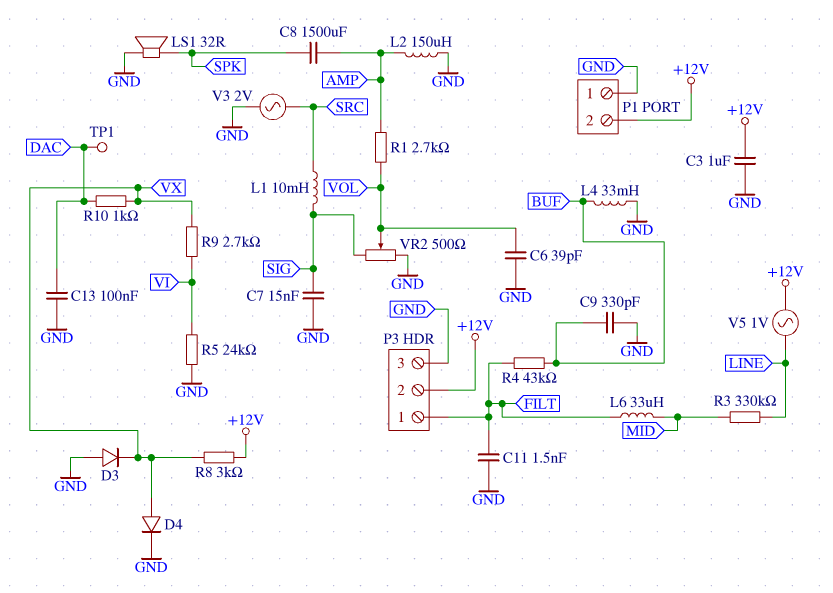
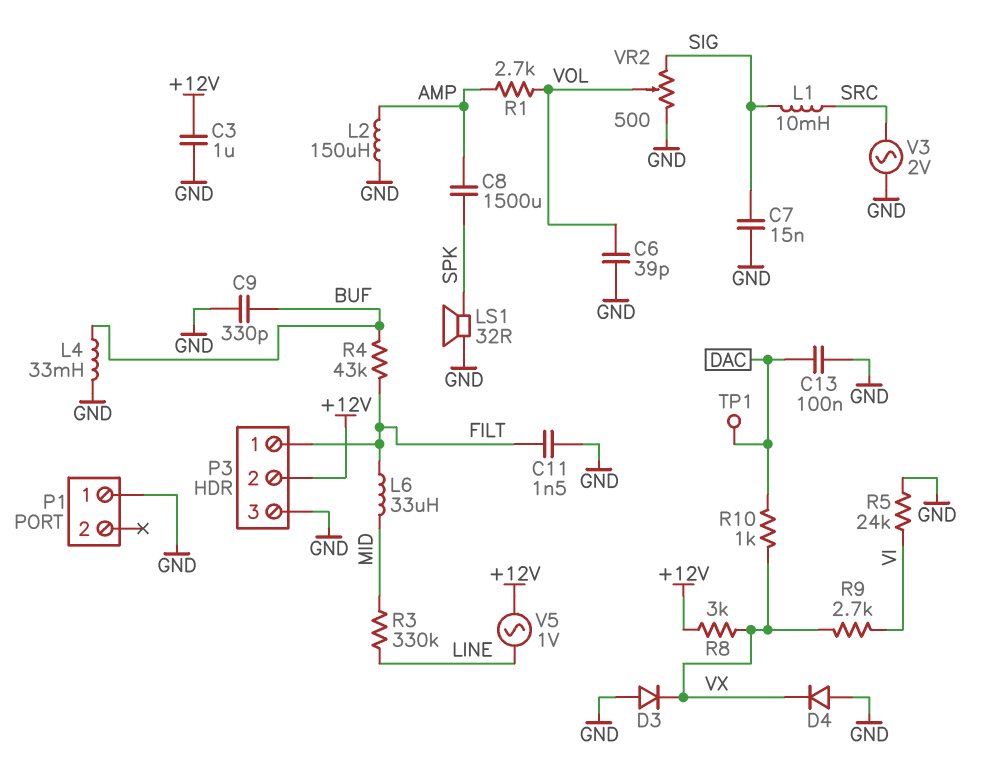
D4: diode (A VX, K GND) -> diode (A GND, K VX)
P1 pin 2: +12V -> none

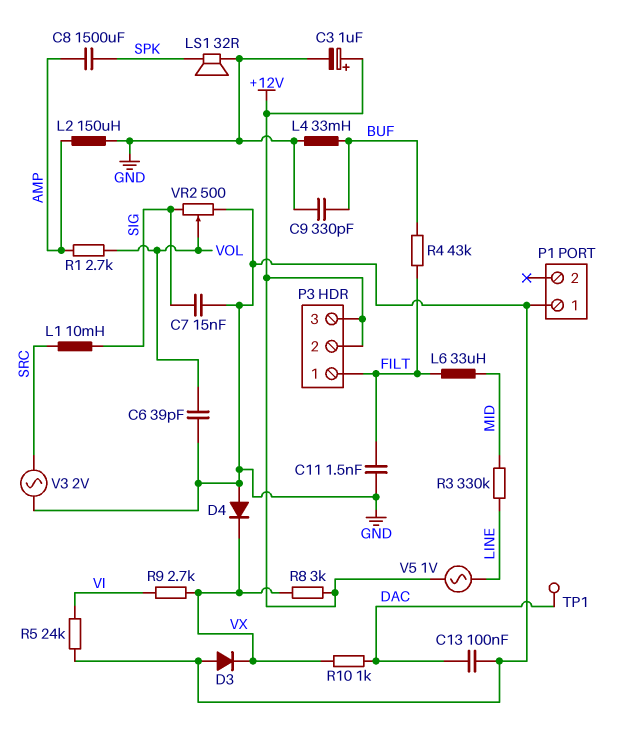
C3: 1uF (+12V, GND) -> 1uF (plus +12V, minus GND)
P3 pin 3: GND -> +12V

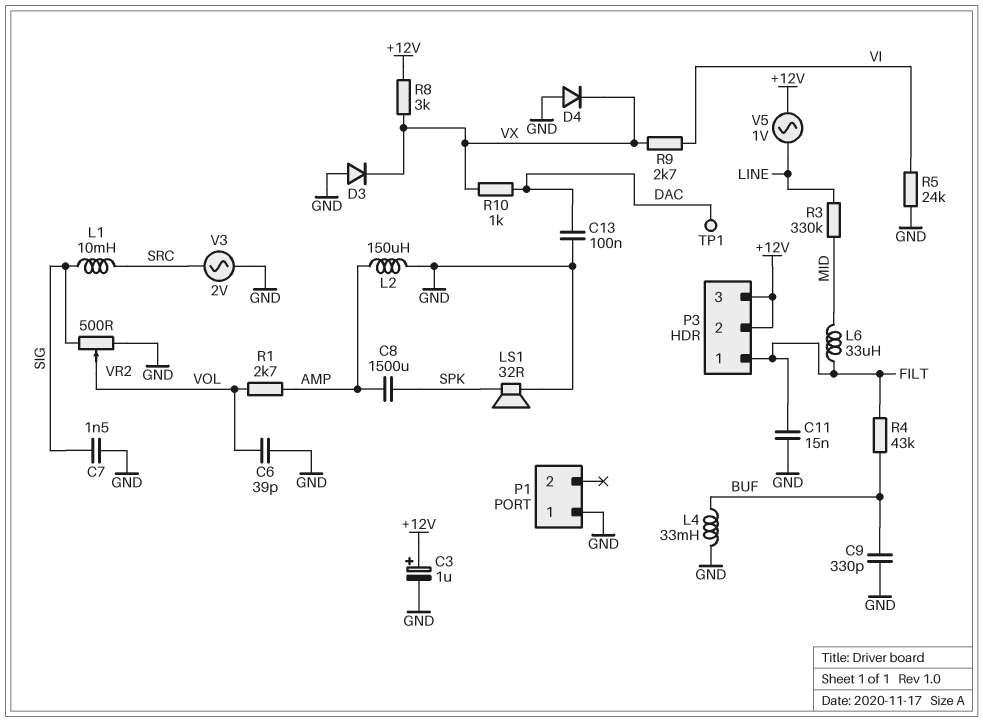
C7: 15nF (GND, SIG) -> 1.5nF (GND, SIG)
C11: 1.5nF (FILT, GND) -> 15nF (FILT, GND)

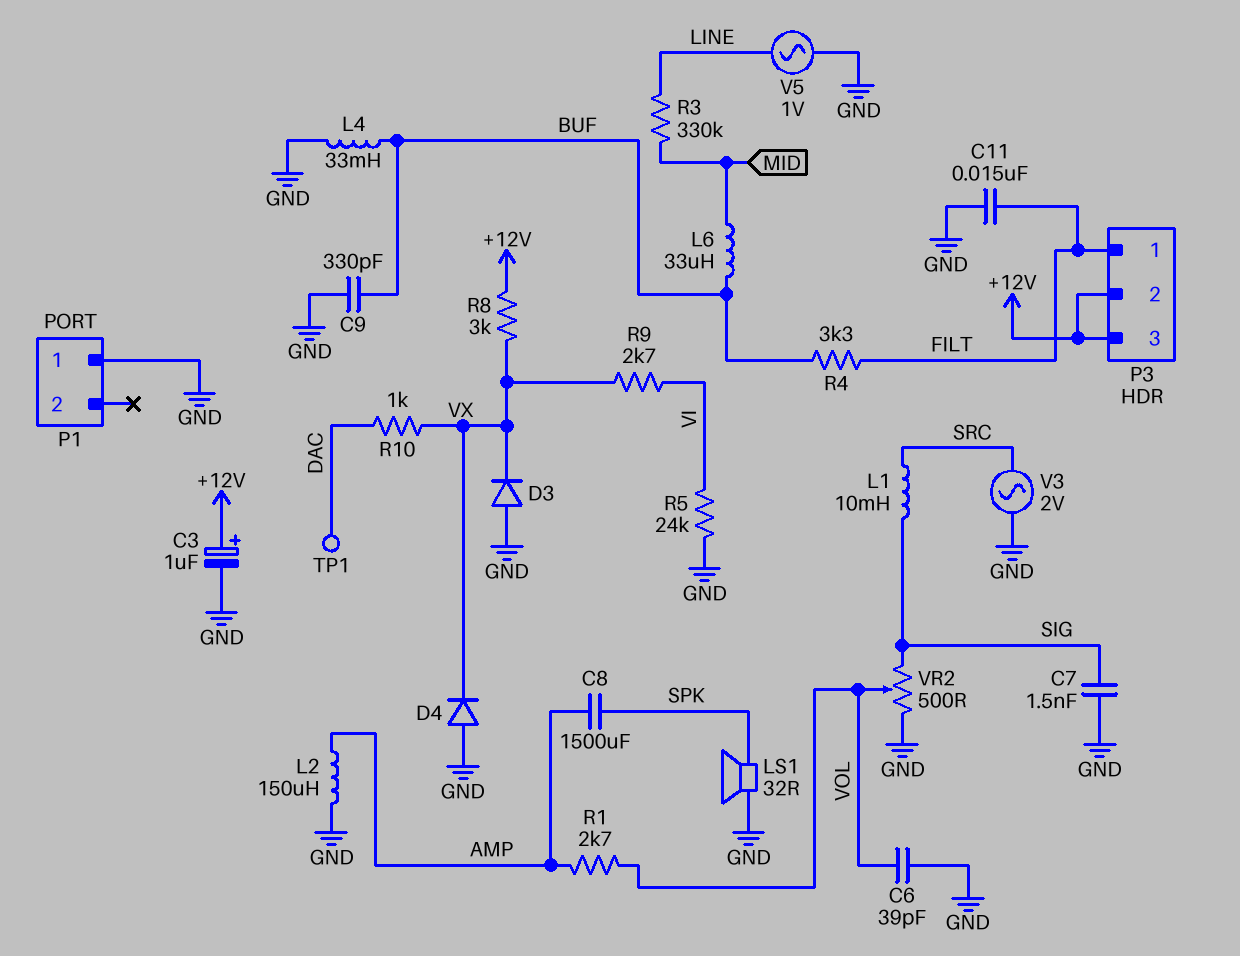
C13: 100nF (DAC, GND) -> none
L6: 33uH (FILT, MID) -> 33uH (BUF, MID)
R4: 43k (BUF, FILT) -> 3.3k (BUF, FILT)
V5: AC 1V (+12V, LINE) -> AC 1V (GND, LINE)

